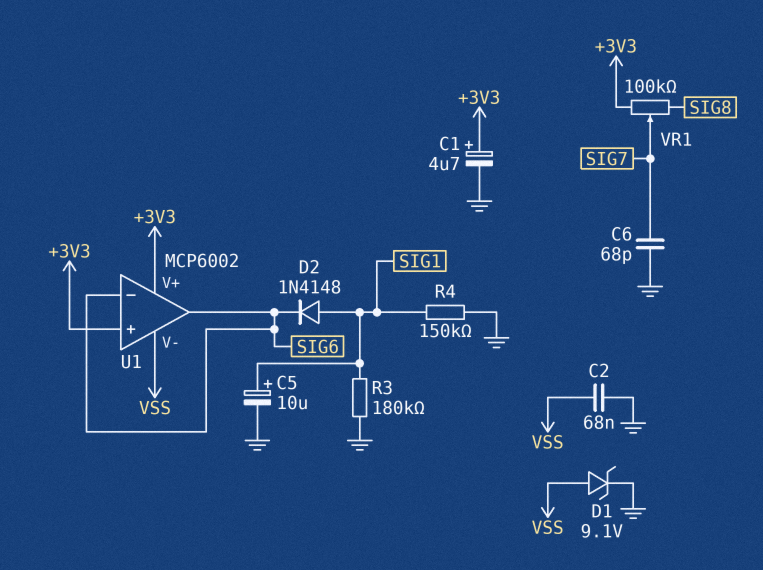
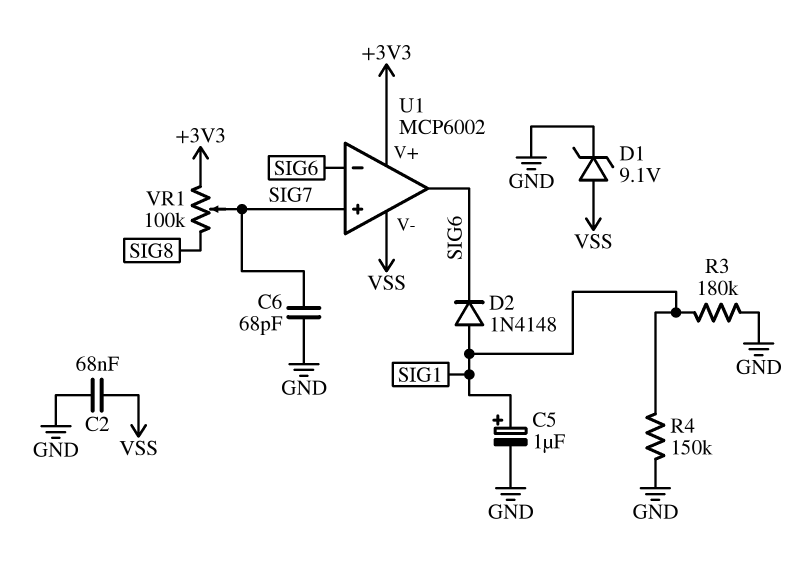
C1: 4.7uF (plus +3V3, minus GND) -> none
C5: 10uF (plus SIG1, minus GND) -> 1uF (plus SIG1, minus GND)
U1 pin in+: +3V3 -> SIG7

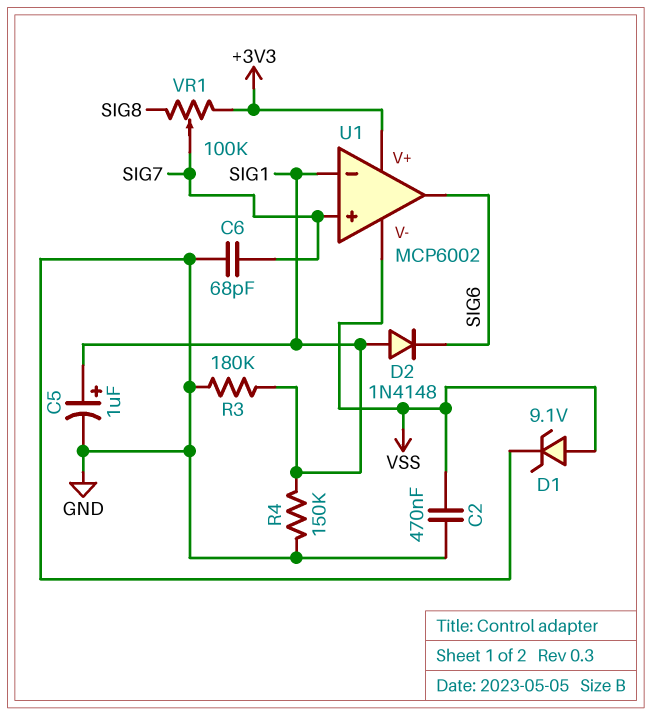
C2: 68nF (GND, VSS) -> 470nF (GND, VSS)
U1 pin in-: SIG6 -> SIG1

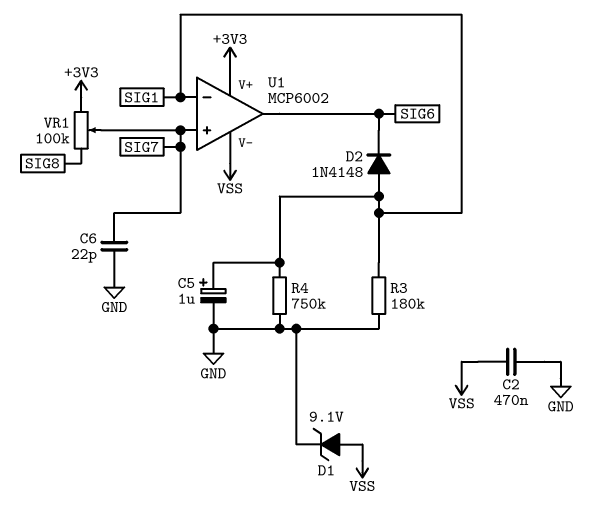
C6: 68pF (GND, SIG7) -> 22pF (GND, SIG7)
R4: 150k (GND, SIG1) -> 750k (GND, SIG1)

